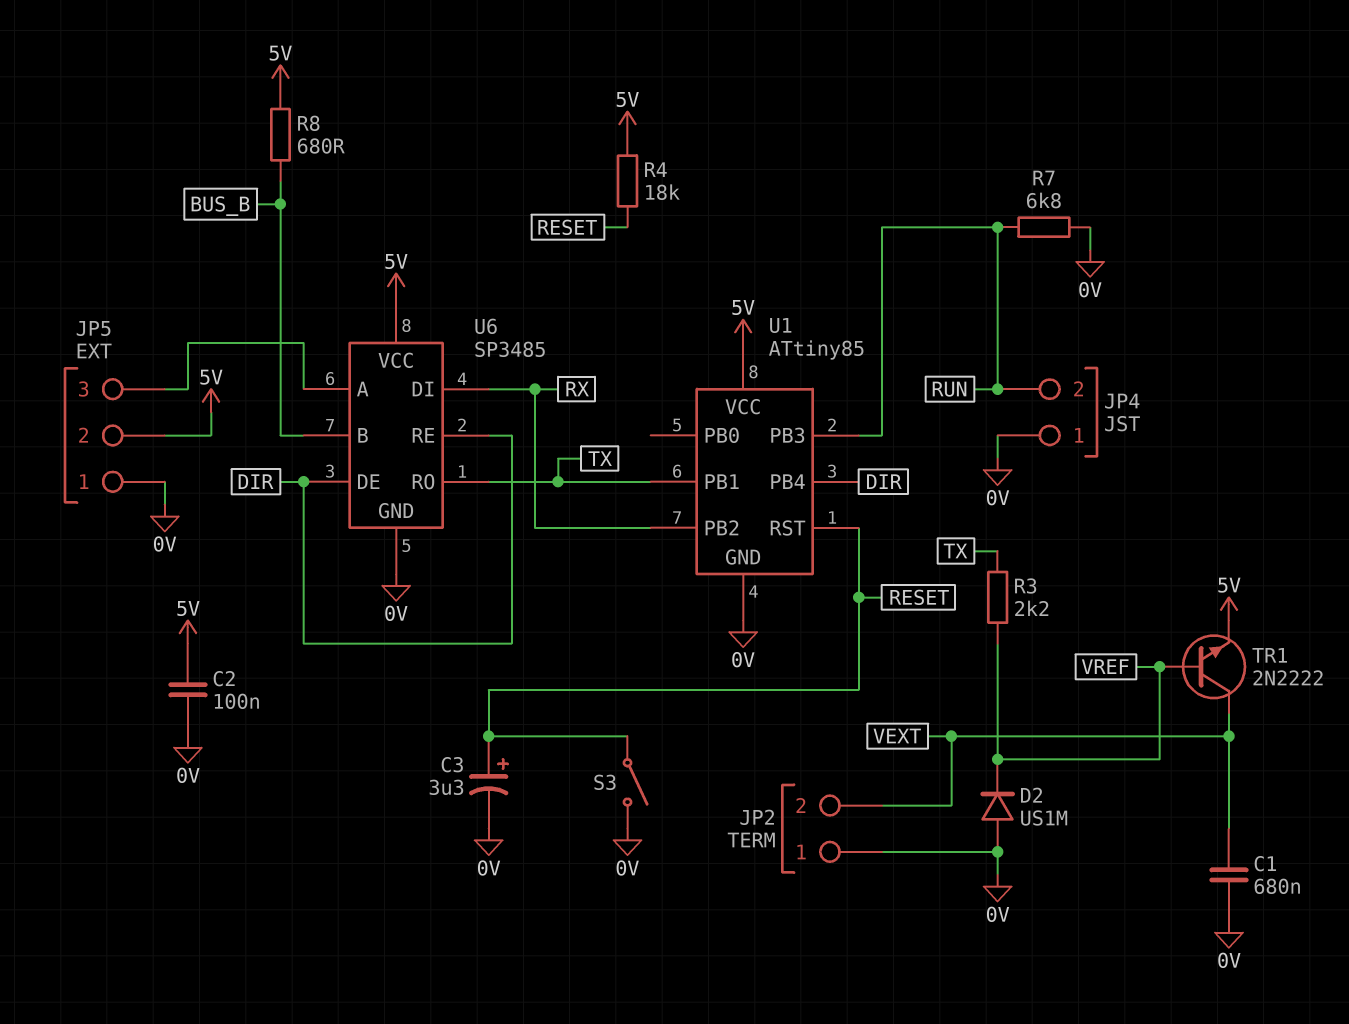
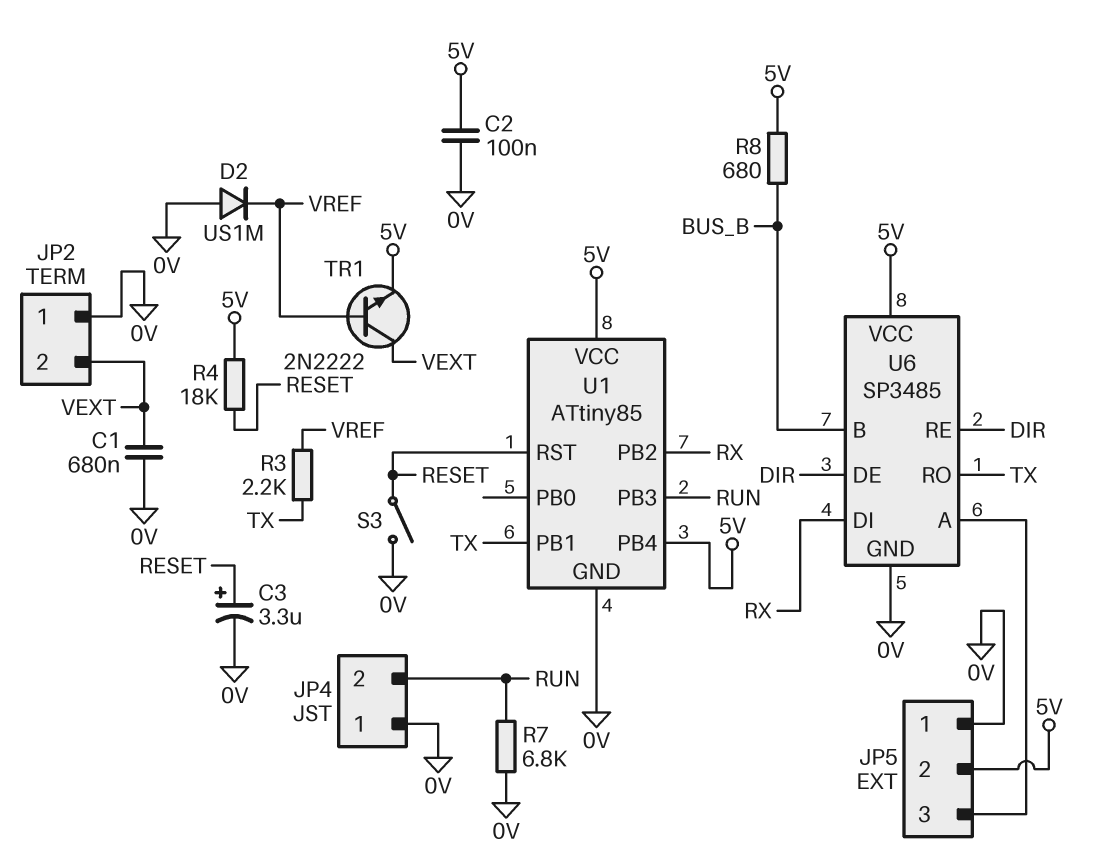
U1 pin PB4: DIR -> 5V

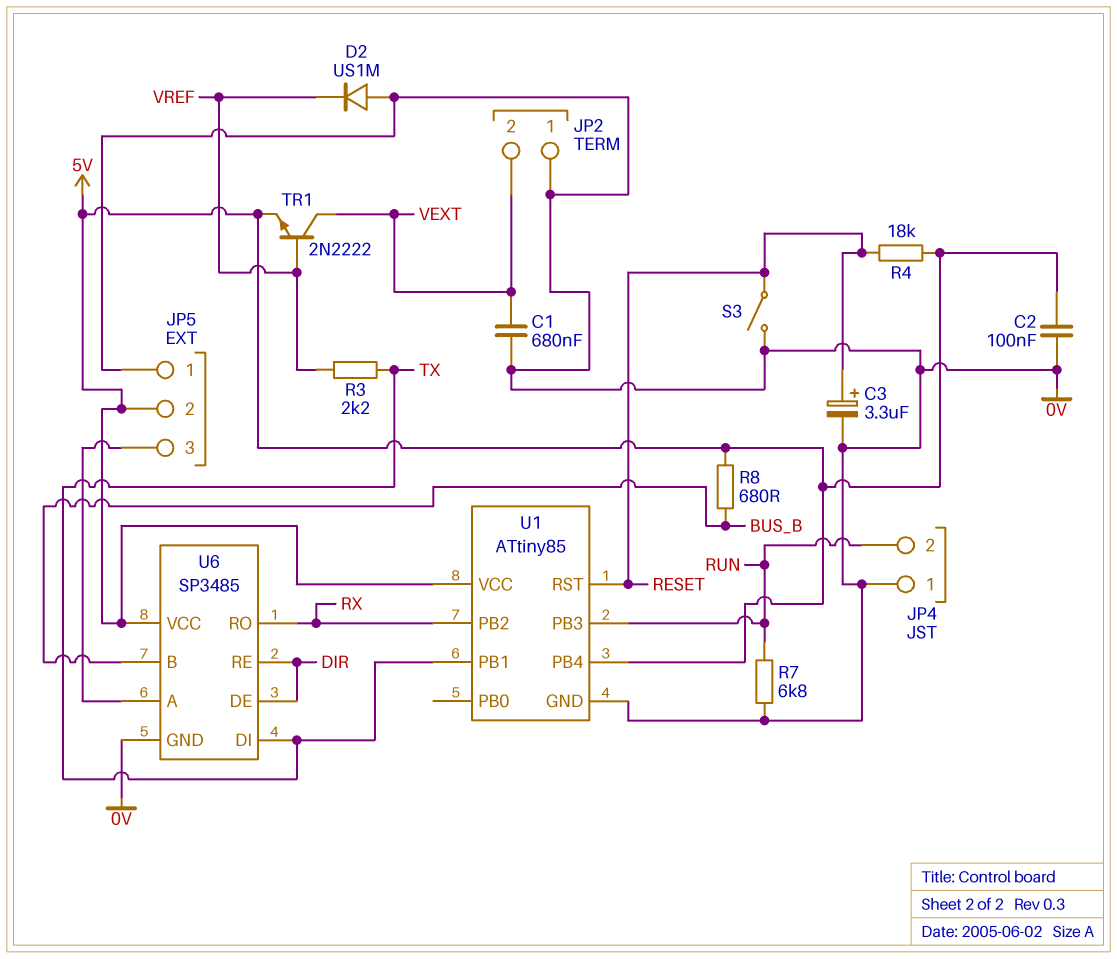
U6 pin DI: RX -> TX
U6 pin RO: TX -> RX

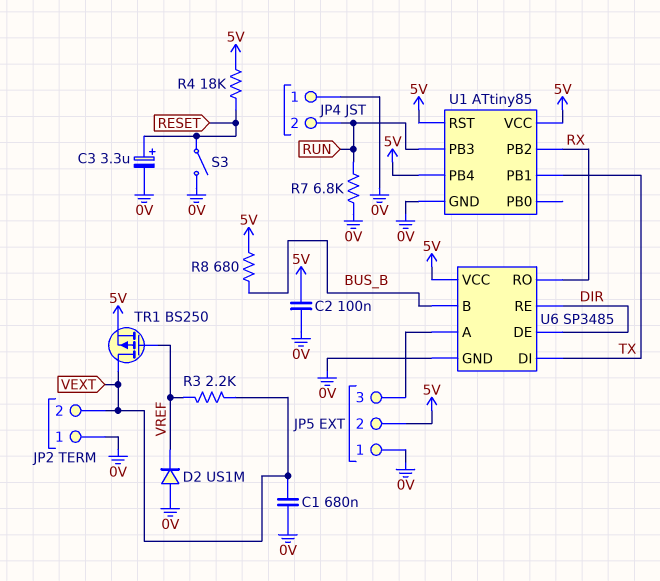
R3: 2.2k (TX, VREF) -> 2.2k (VEXT, VREF)
TR1: NPN 2N2222 (B VREF, C VEXT, E 5V) -> PMOS BS250 (G VREF, D VEXT, S 5V)
U1 pin RST: RESET -> 5V

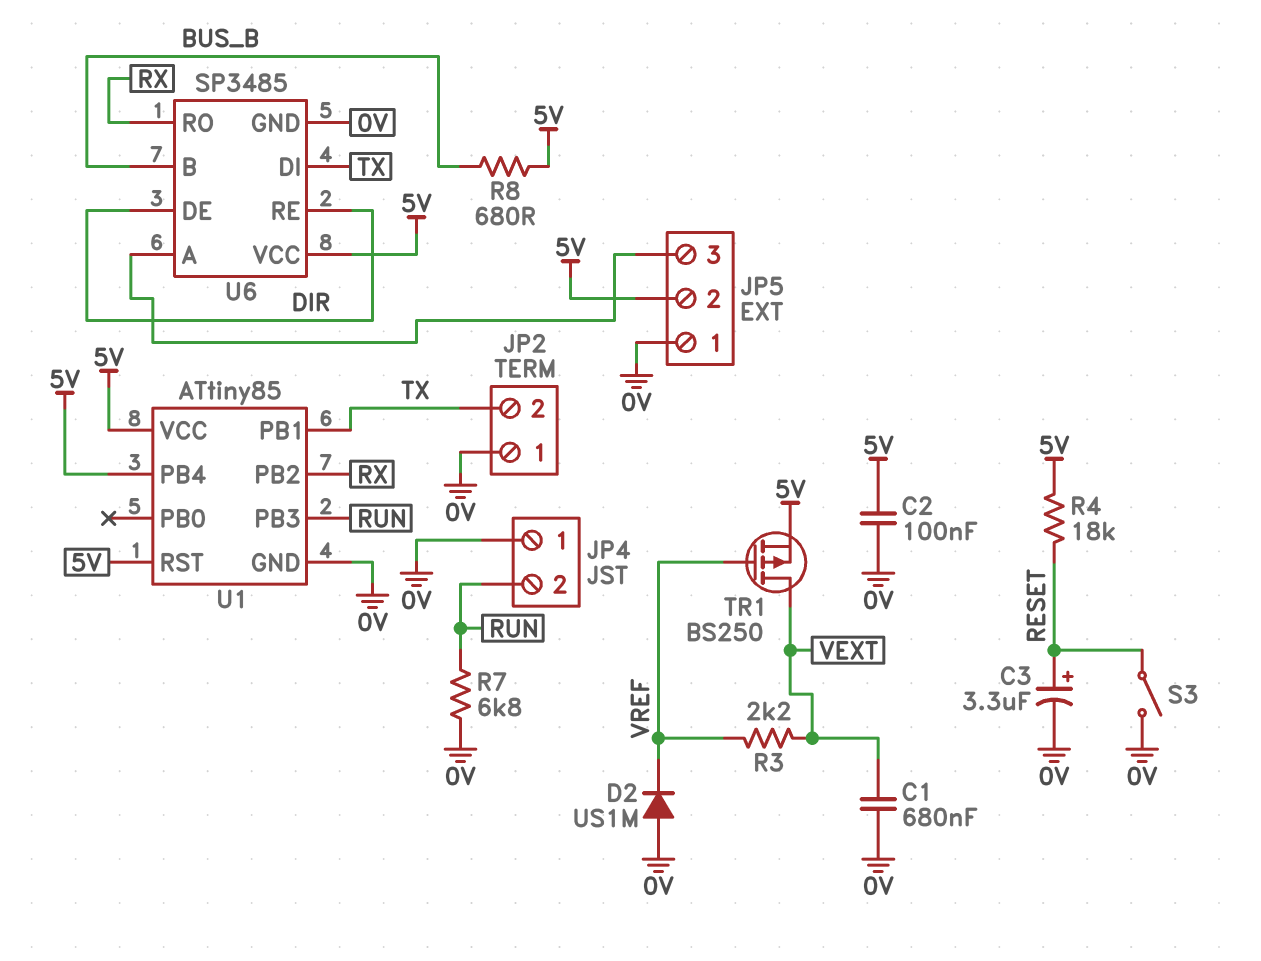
JP2 pin 2: VEXT -> TX

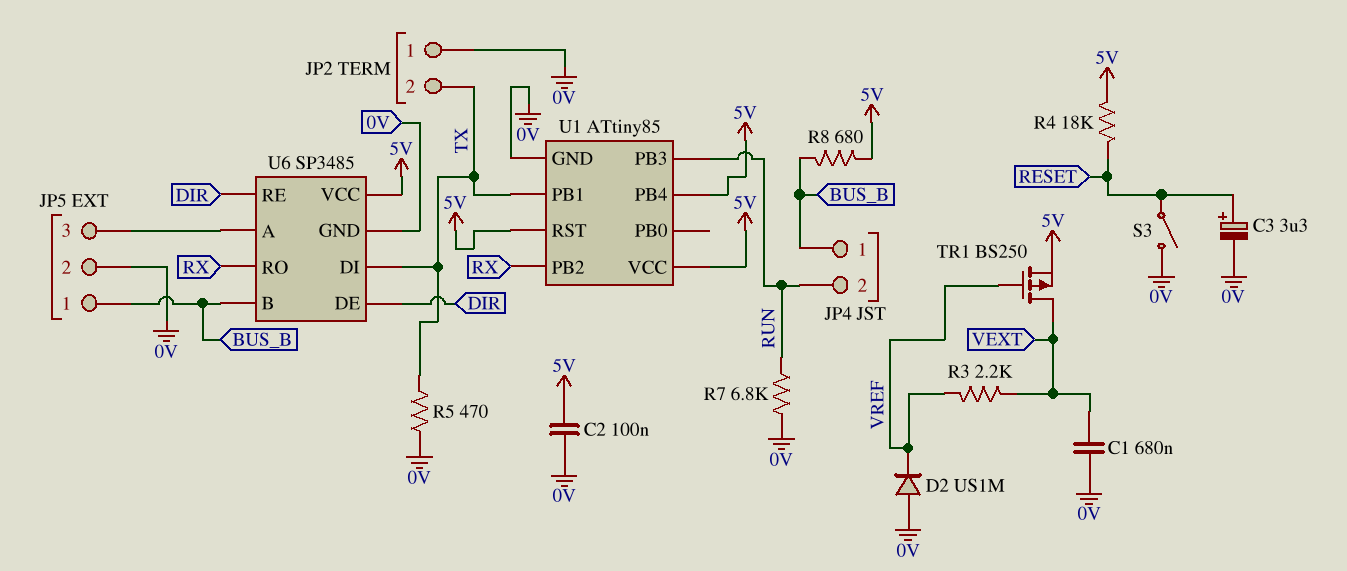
JP4 pin 1: 0V -> BUS_B
JP5 pin 1: 0V -> BUS_B
JP5 pin 2: 5V -> 0V
R5: none -> 470 (0V, TX)

